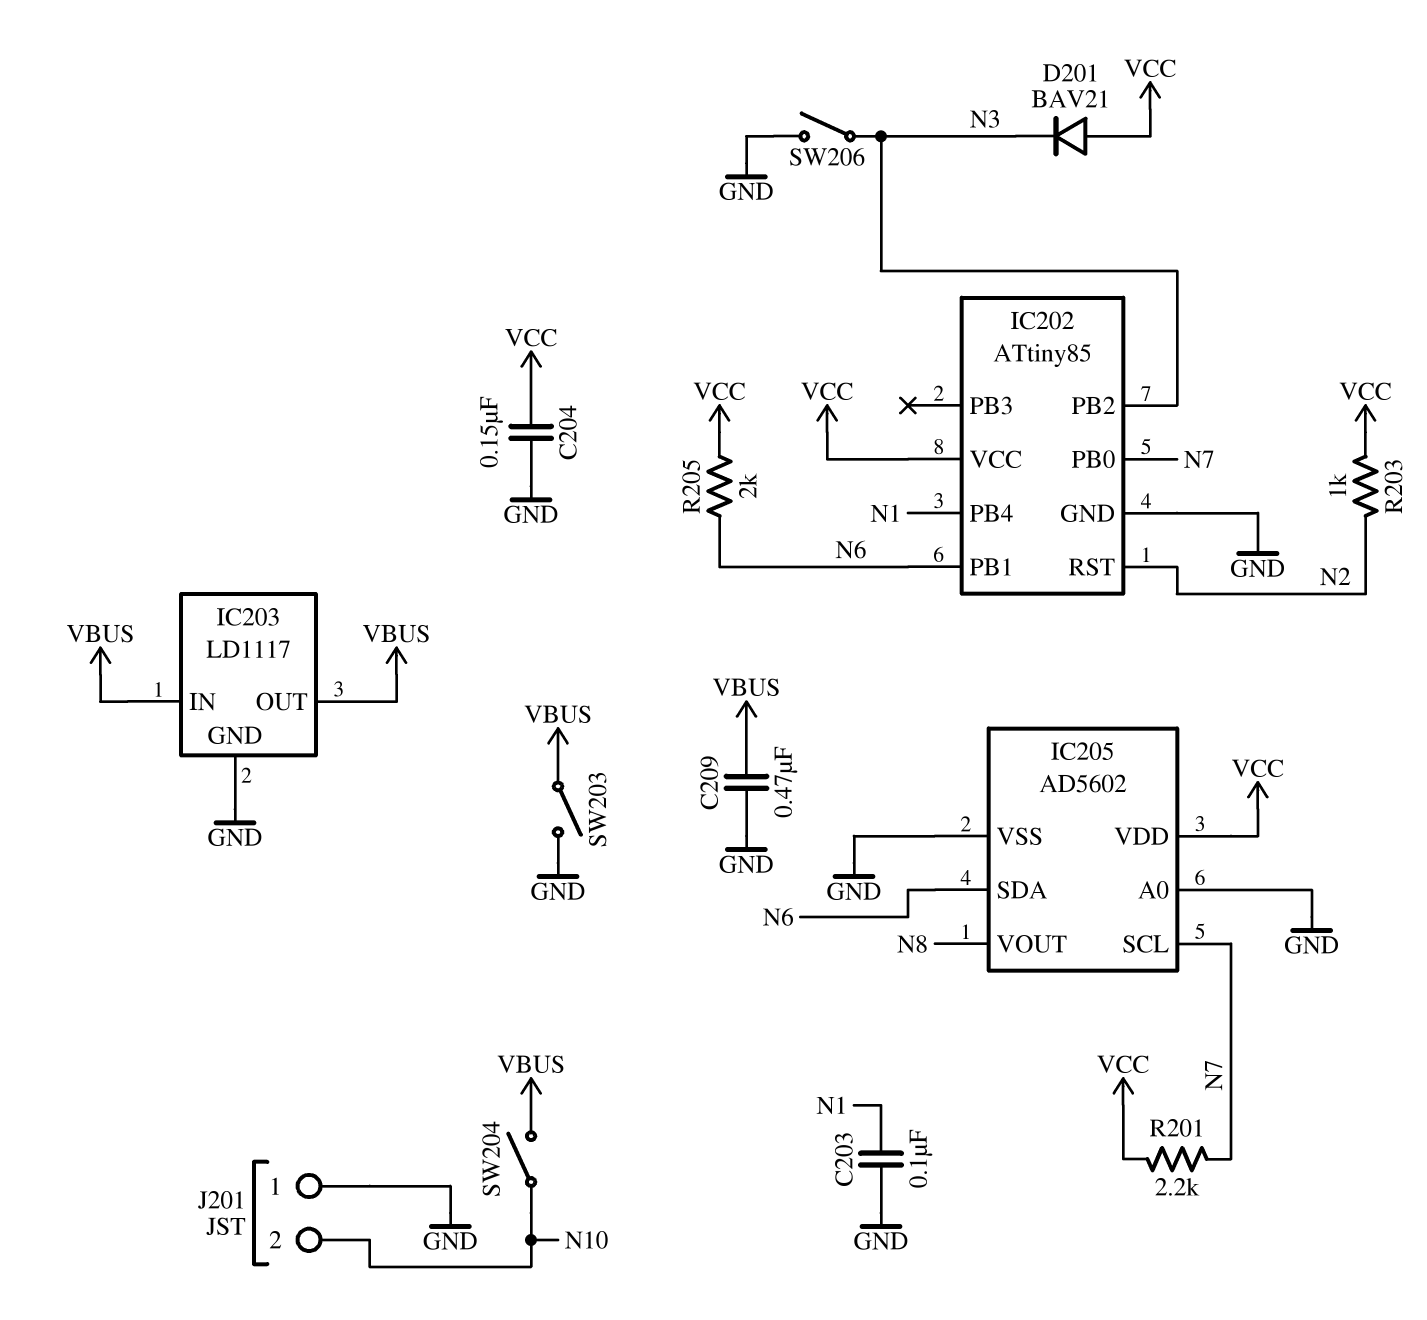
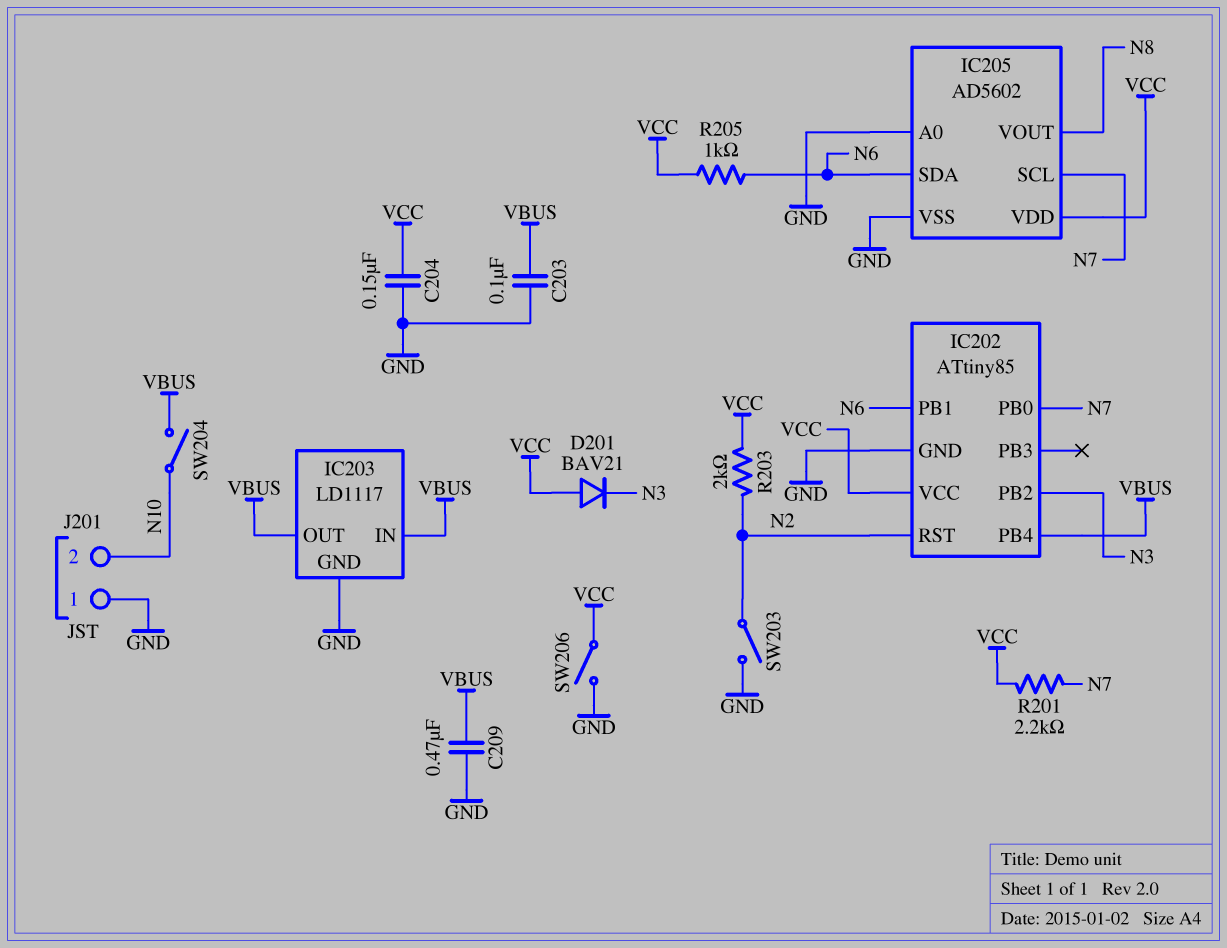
C203: 100nF (GND, N1) -> 100nF (GND, VBUS)
IC202 pin PB4: N1 -> VBUS
R203: 1k (N2, VCC) -> 2k (N2, VCC)
R205: 2k (N6, VCC) -> 1k (N6, VCC)
SW203: switch (GND, VBUS) -> switch (GND, N2)
SW206: switch (GND, N3) -> switch (GND, VCC)

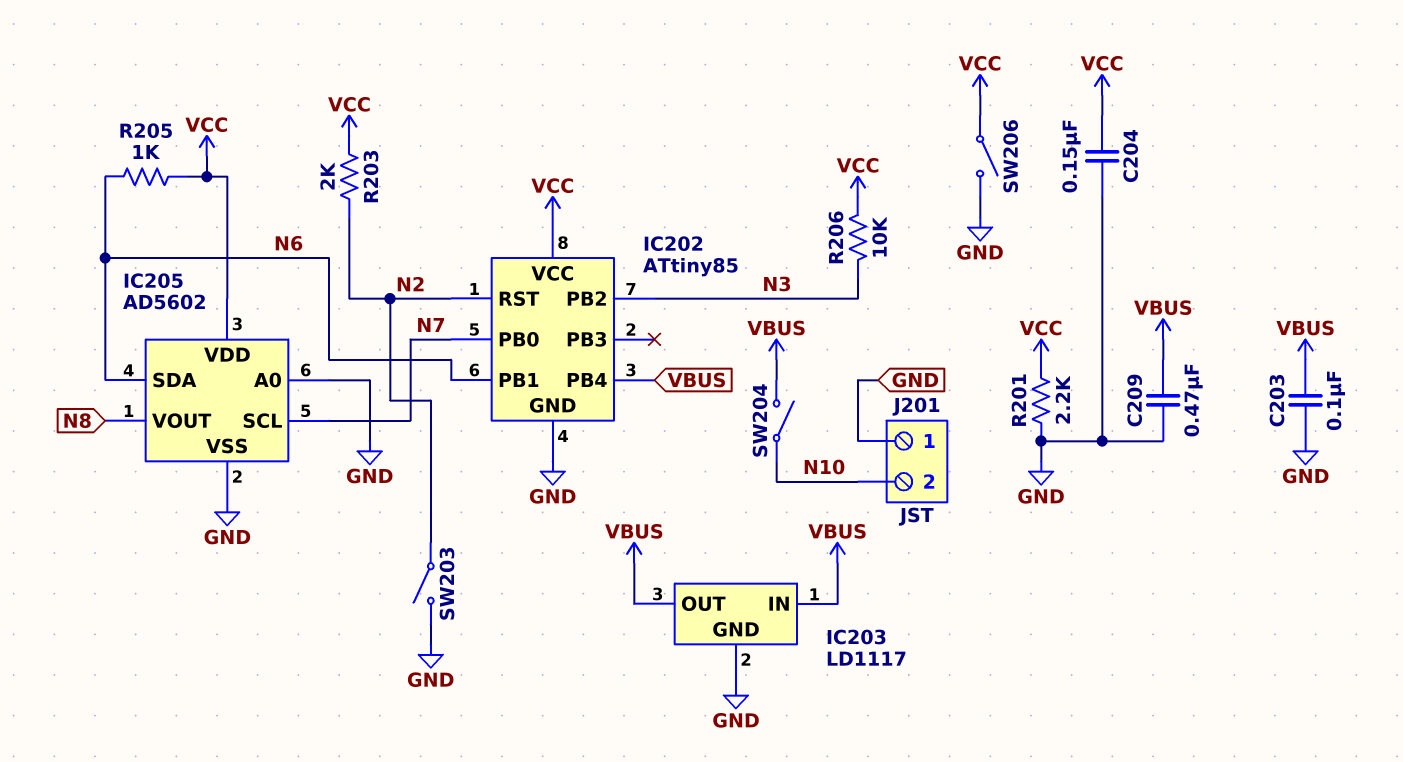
D201: diode BAV21 (A VCC, K N3) -> none
R201: 2.2k (N7, VCC) -> 2.2k (GND, VCC)
R206: none -> 10k (N3, VCC)

